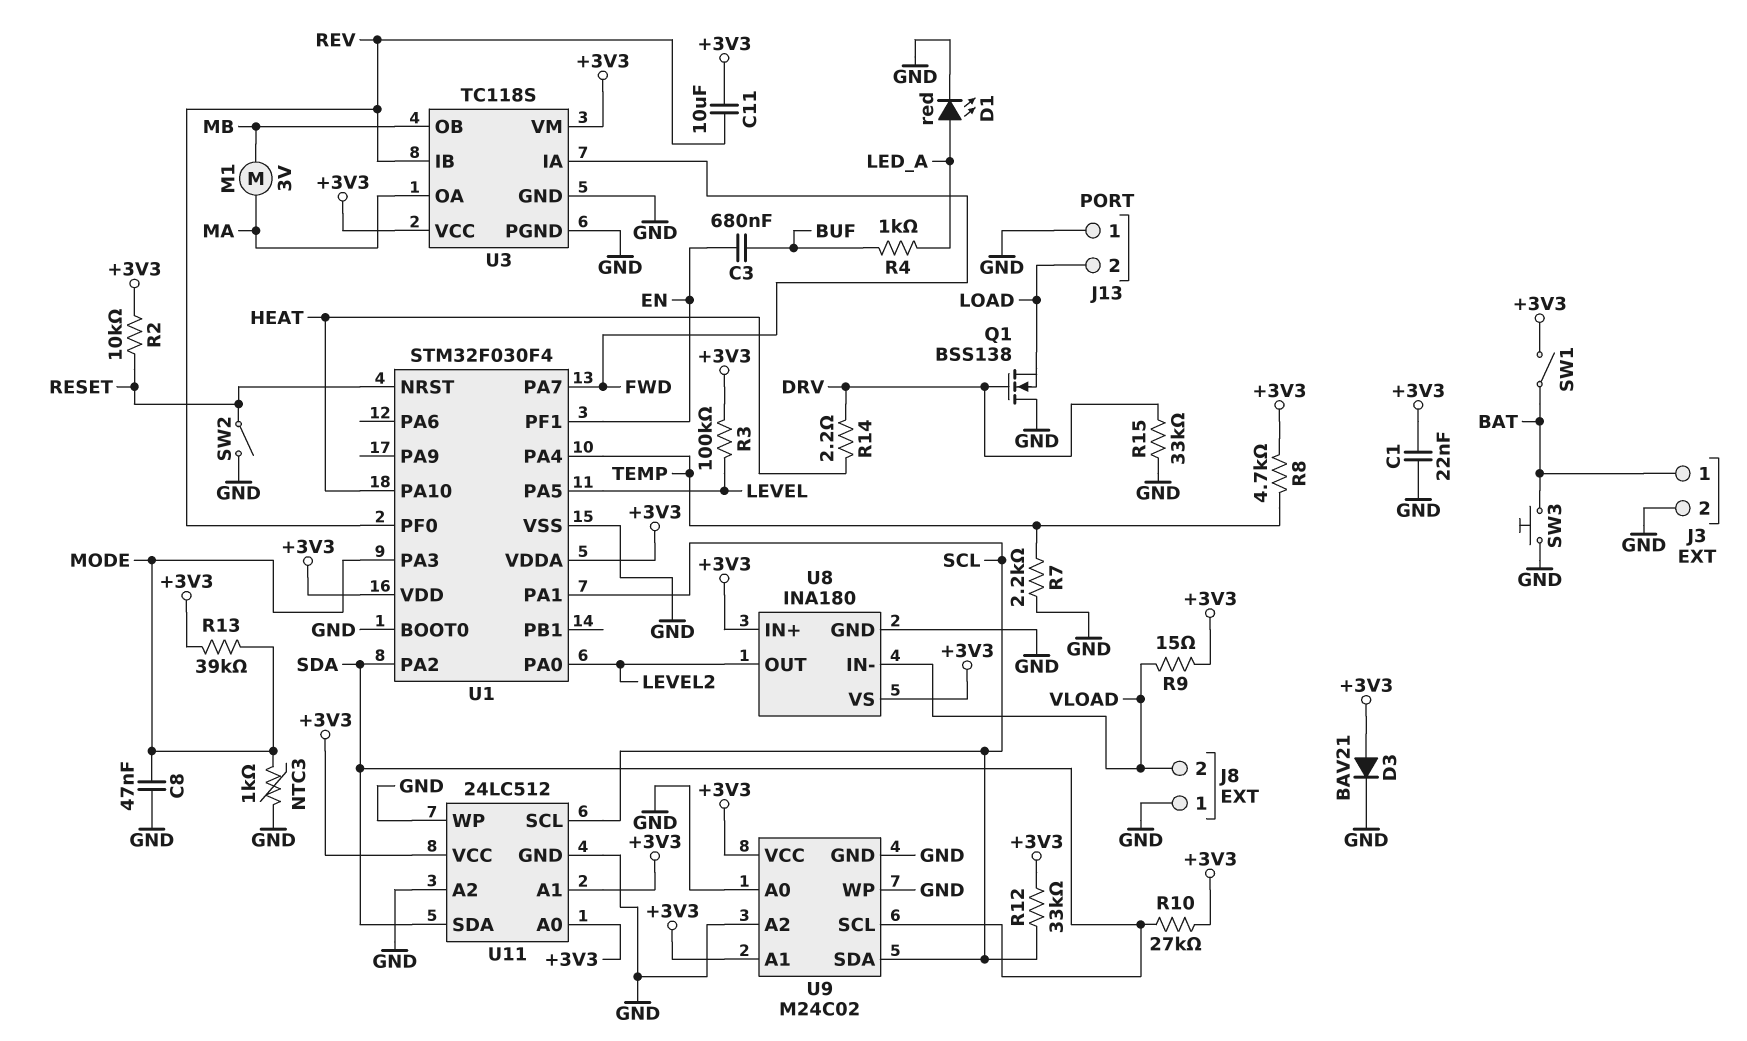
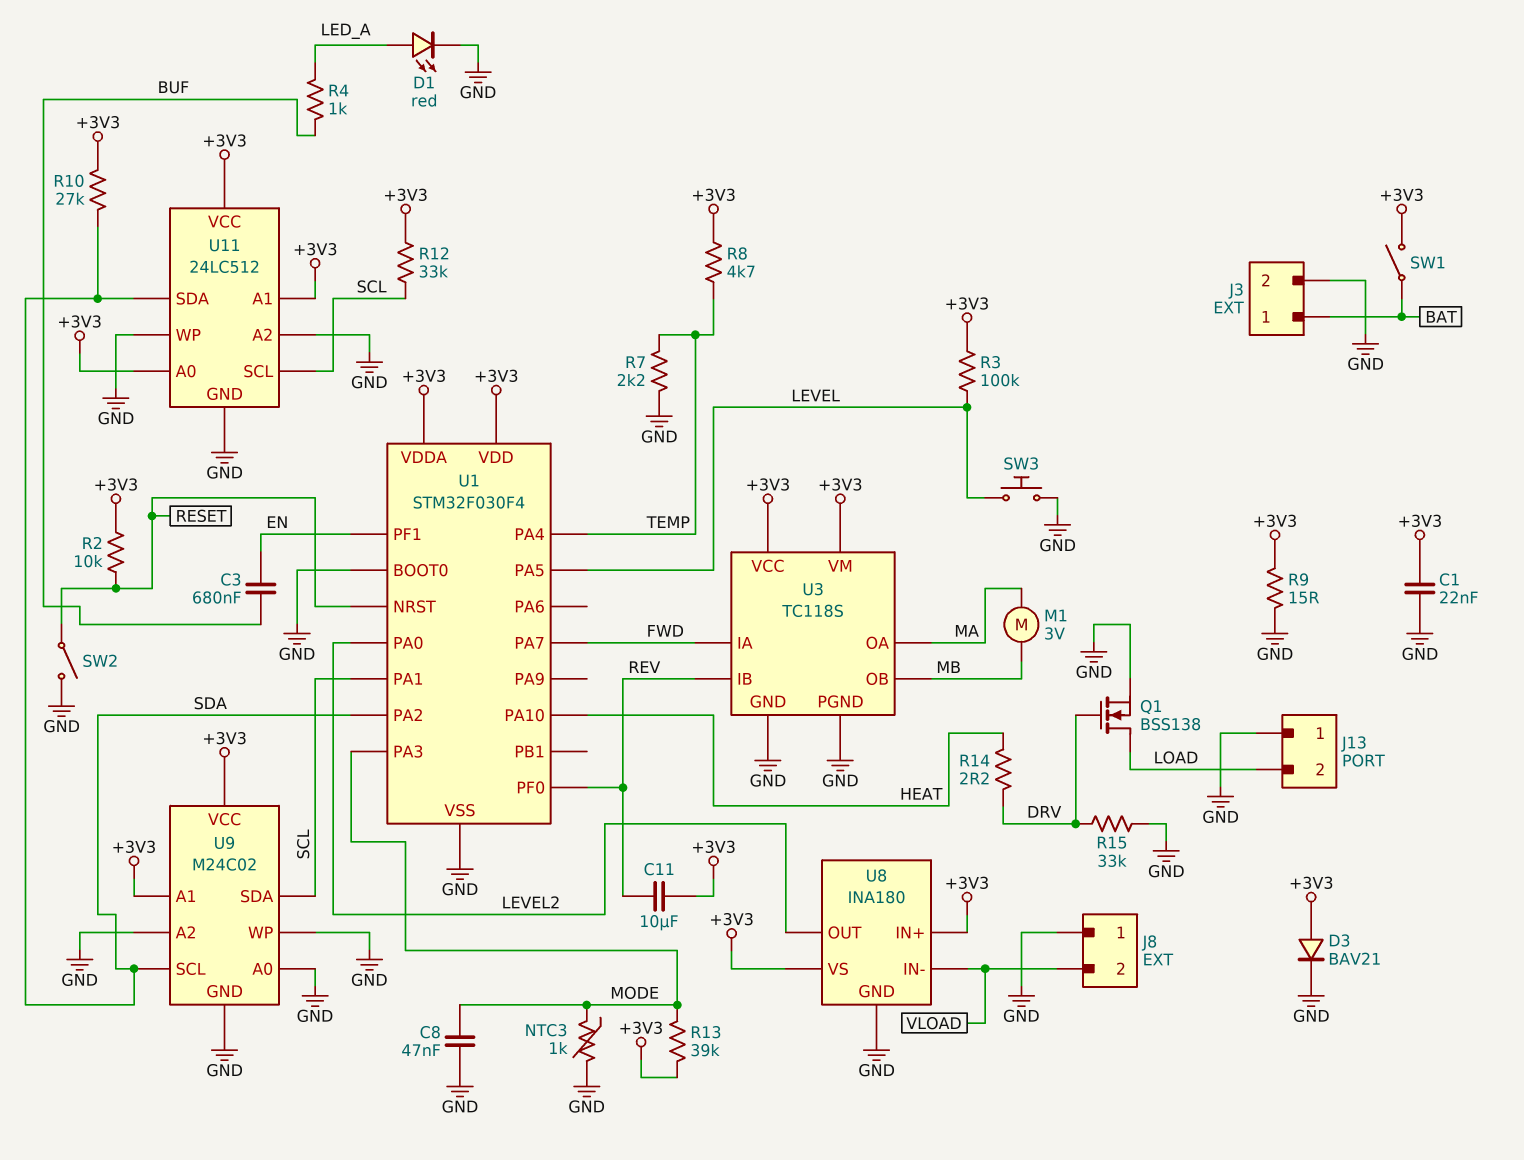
Q1: NMOS BSS138 (G DRV, D GND, S LOAD) -> NMOS BSS138 (G DRV, D LOAD, S GND)
R9: 15 (+3V3, VLOAD) -> 15 (+3V3, GND)
SW3: button (BAT, GND) -> button (GND, LEVEL)

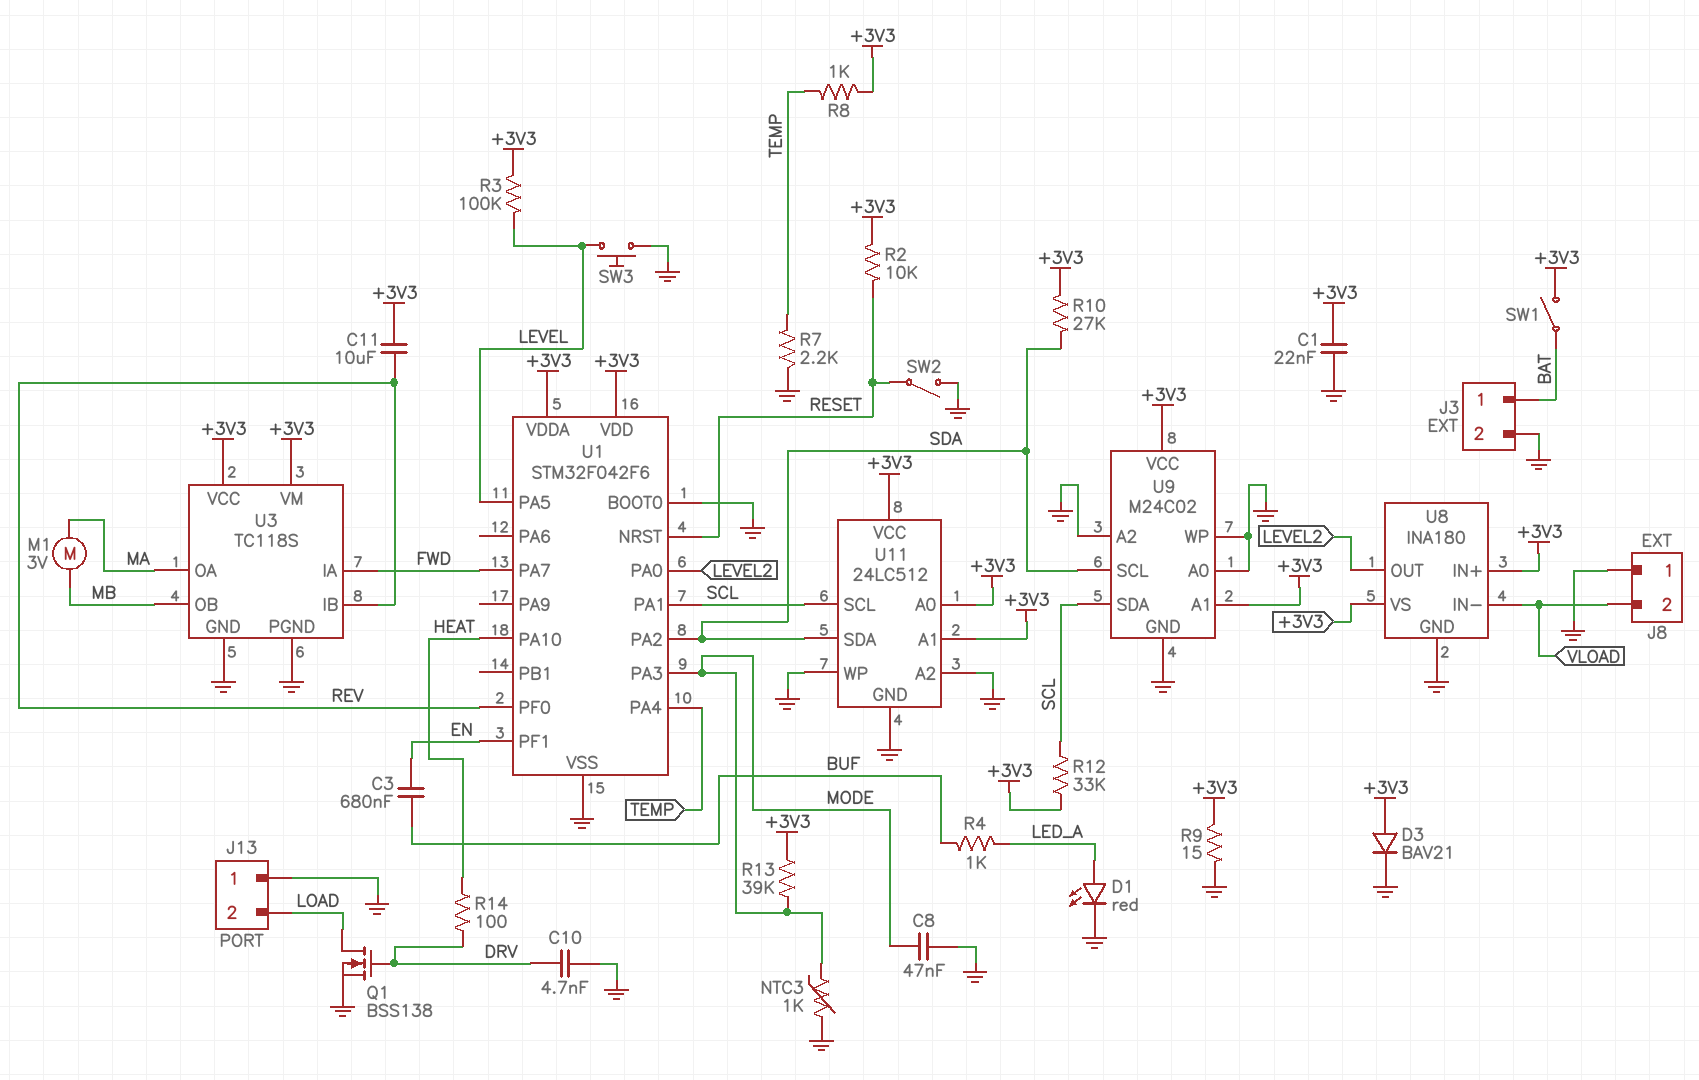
C10: none -> 4.7nF (DRV, GND)
R8: 4.7k (+3V3, TEMP) -> 1k (+3V3, TEMP)
R14: 2.2 (DRV, HEAT) -> 100 (DRV, HEAT)
R15: 33k (DRV, GND) -> none
U1: STM32F030F4 -> STM32F042F6

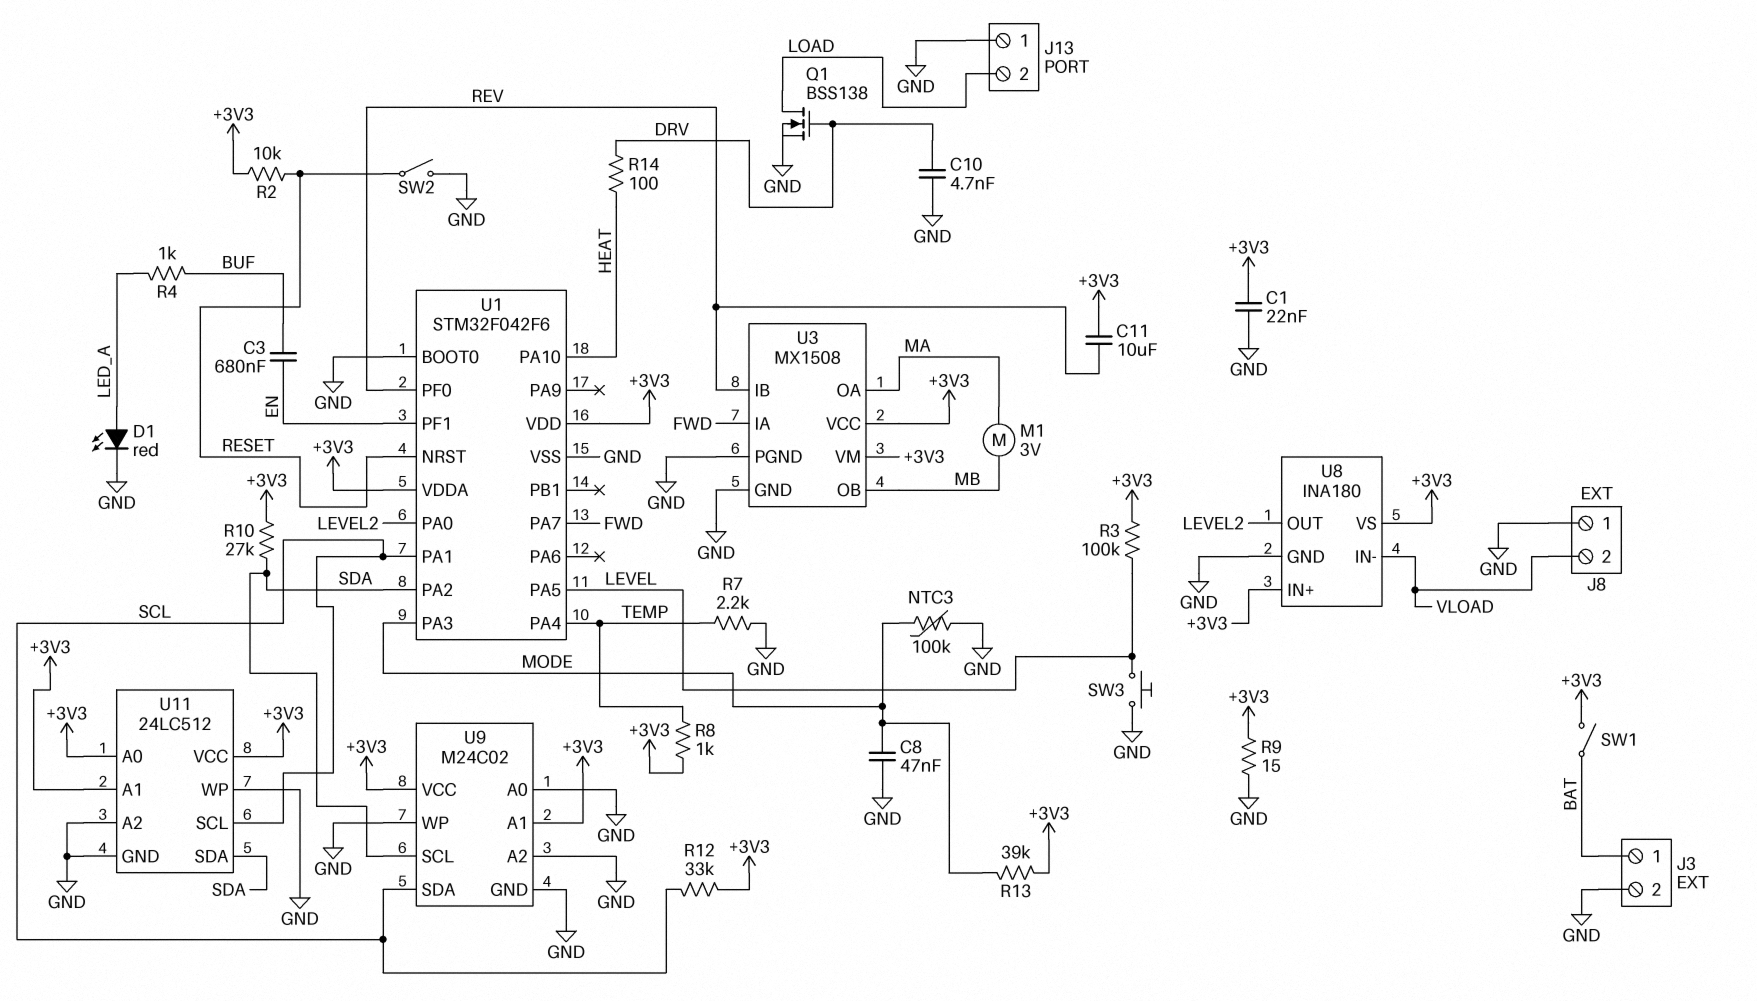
D3: diode BAV21 (A +3V3, K GND) -> none
NTC3: 1k (GND, MODE) -> 100k (GND, MODE)
U3: TC118S -> MX1508

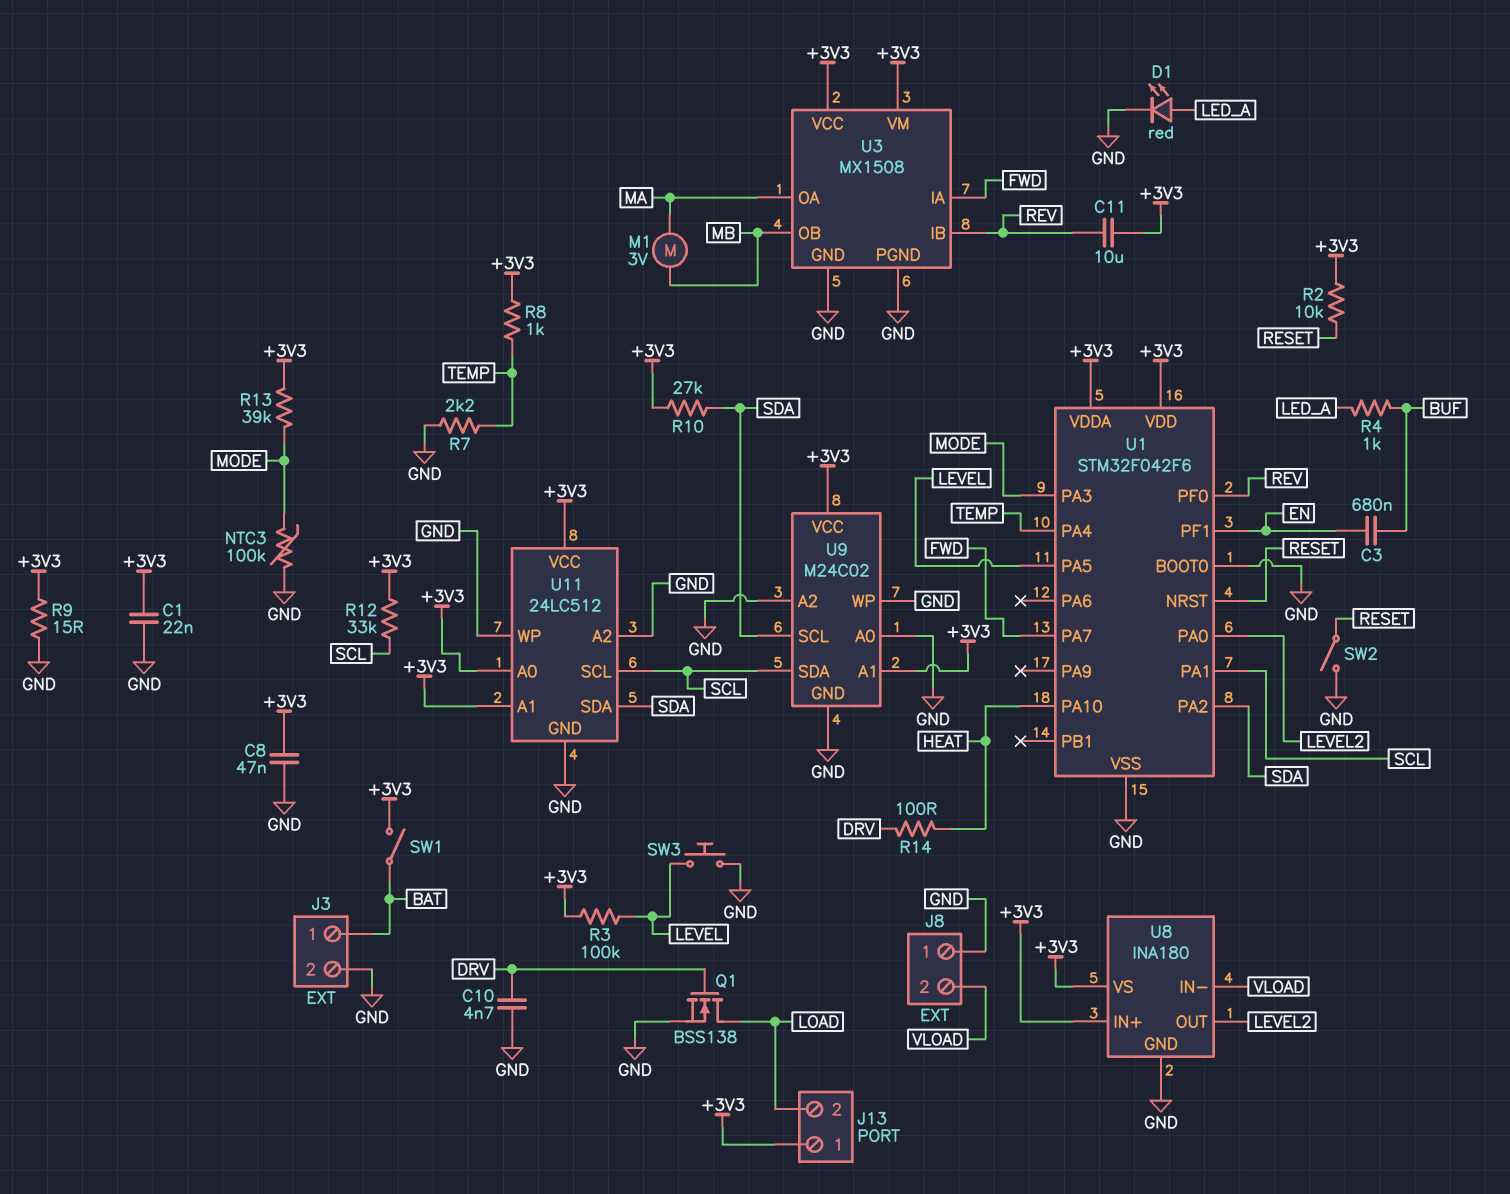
C8: 47nF (GND, MODE) -> 47nF (+3V3, GND)
J13 pin 1: GND -> +3V3

